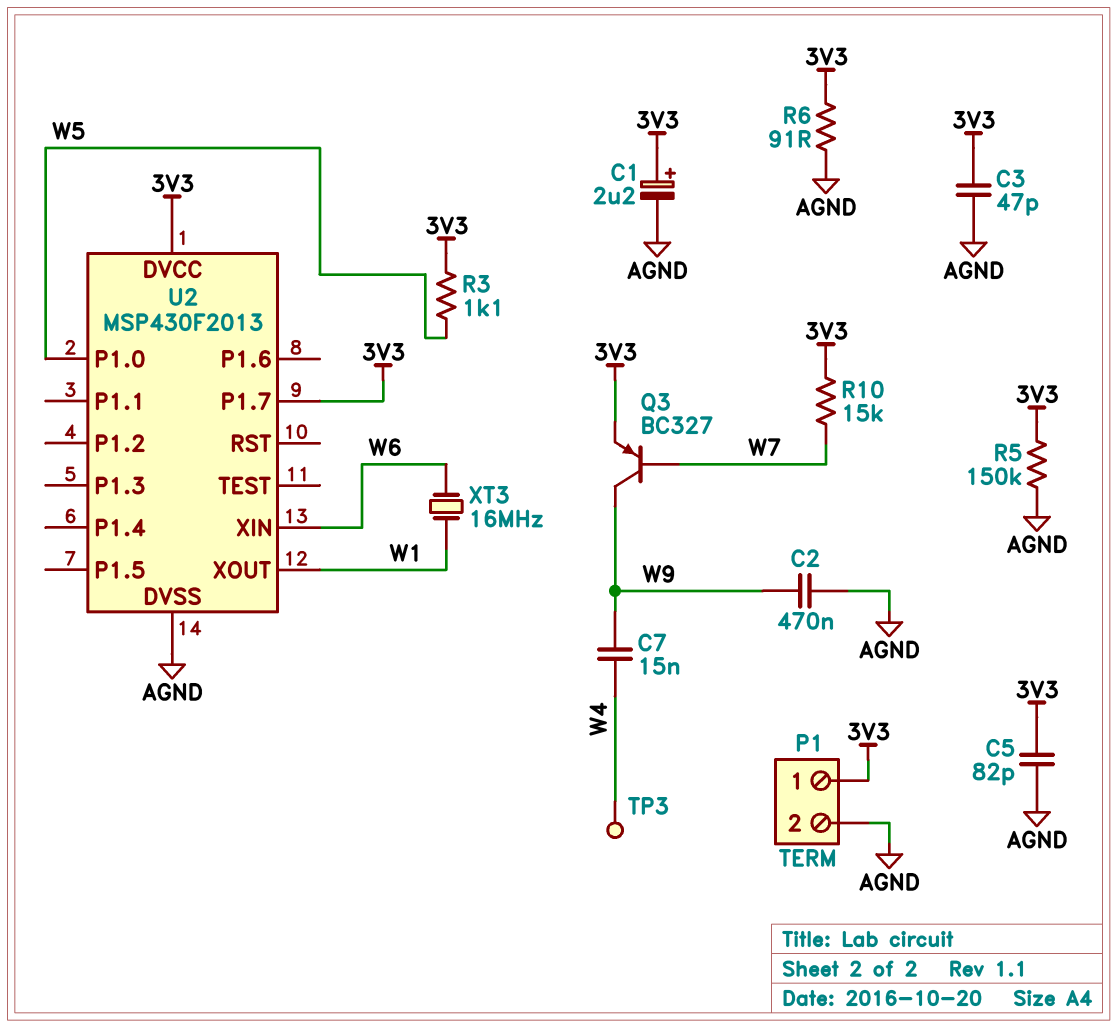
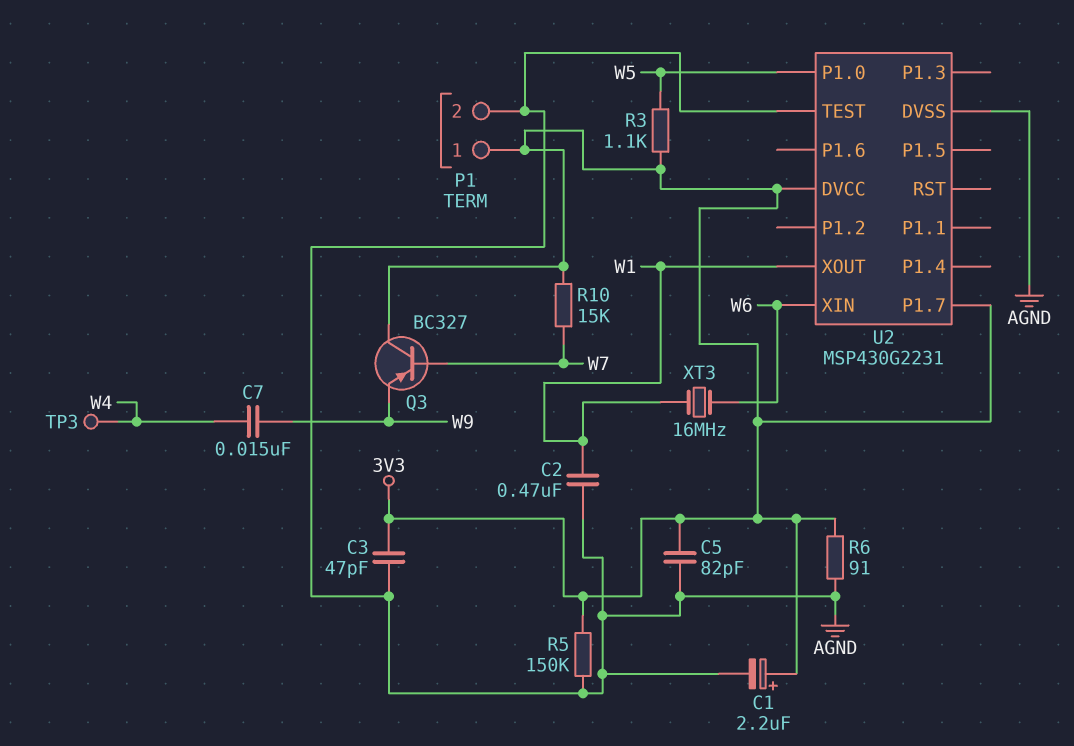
C2: 470nF (AGND, W9) -> 470nF (AGND, W1)
Q3: PNP BC327 (B W7, C W9, E 3V3) -> PNP BC327 (B W7, C 3V3, E W9)
U2: MSP430F2013 -> MSP430G2231
U2 pin TEST: none -> AGND

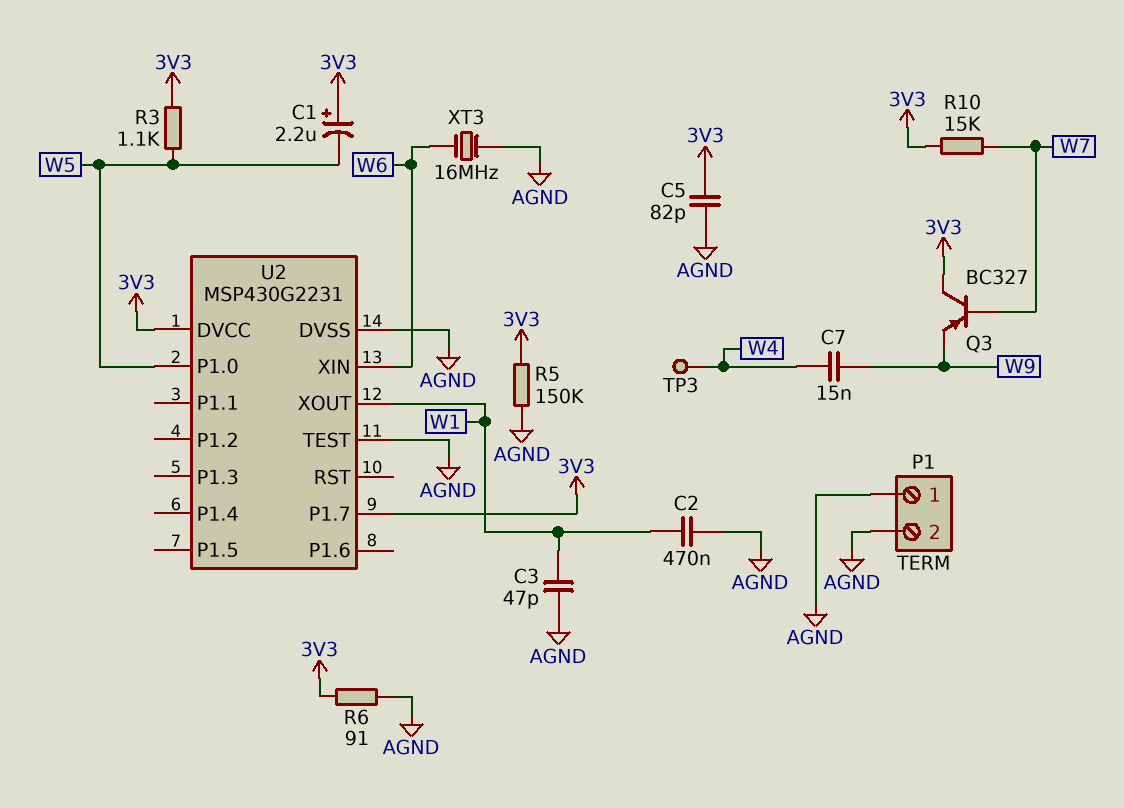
C1: 2.2uF (plus 3V3, minus AGND) -> 2.2uF (plus 3V3, minus W5)
C3: 47pF (3V3, AGND) -> 47pF (AGND, W1)
P1 pin 1: 3V3 -> AGND
XT3: 16MHz (W1, W6) -> 16MHz (AGND, W6)

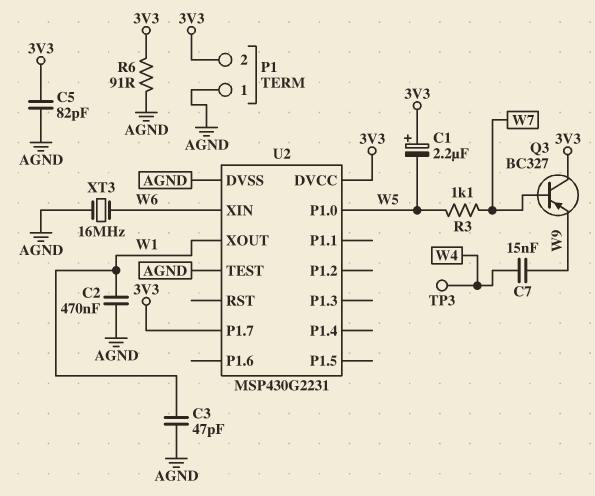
P1 pin 2: AGND -> 3V3
R3: 1.1k (3V3, W5) -> 1.1k (W5, W7)
R5: 150k (3V3, AGND) -> none
R10: 15k (3V3, W7) -> none

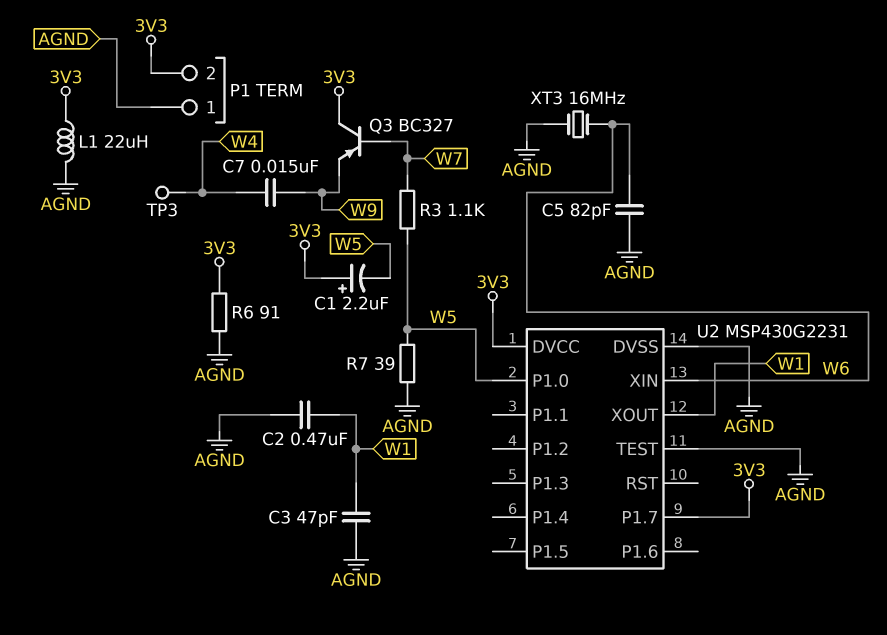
C5: 82pF (3V3, AGND) -> 82pF (AGND, W6)
L1: none -> 22uH (3V3, AGND)
R7: none -> 39 (AGND, W5)

